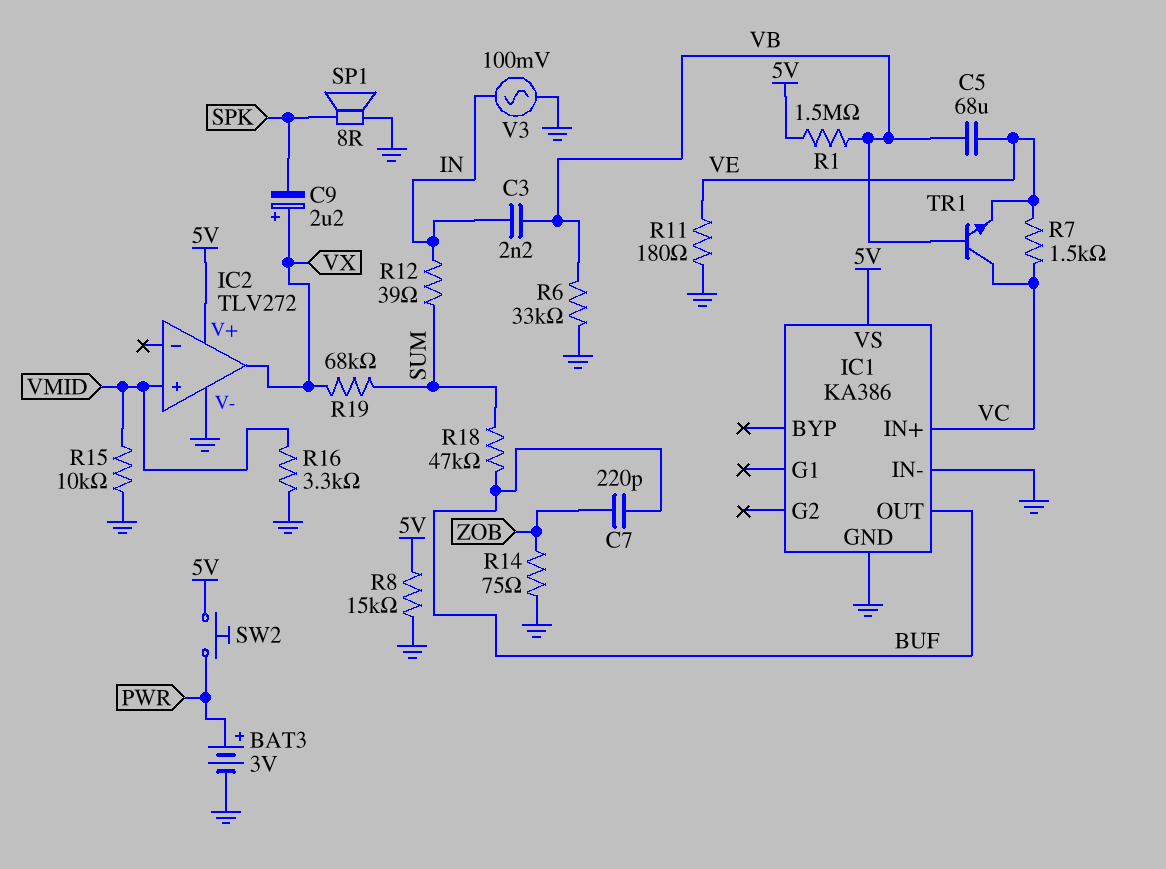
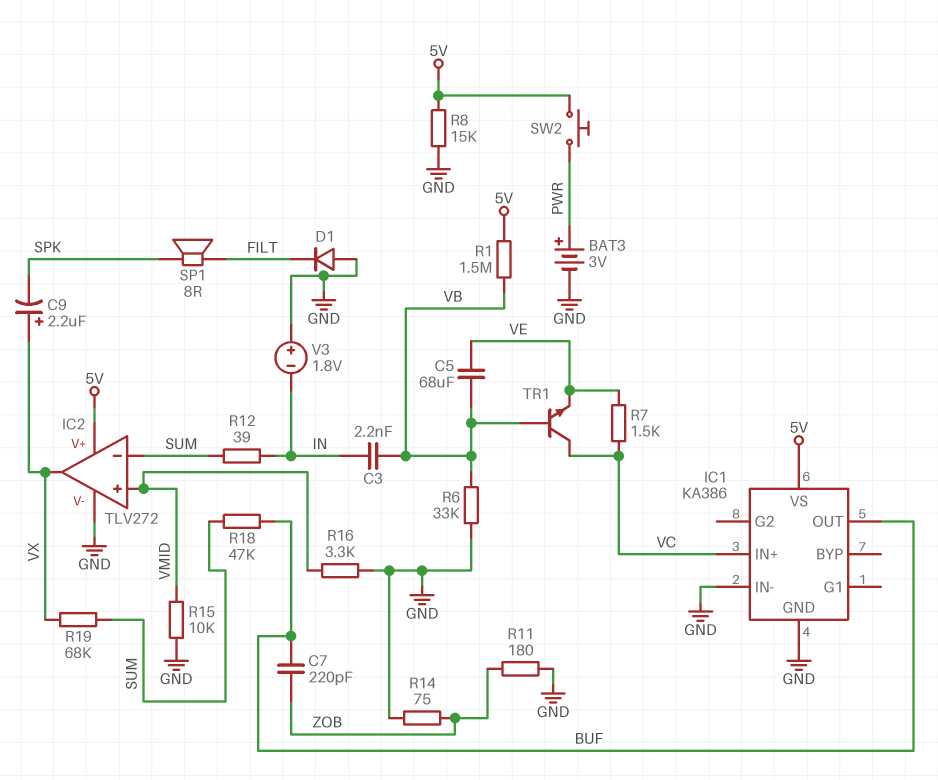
D1: none -> diode (A GND, K FILT)
IC2 pin in-: none -> SUM
R11: 180 (GND, VE) -> 180 (GND, ZOB)
SP1: speaker 8R (GND, SPK) -> speaker 8R (FILT, SPK)
V3: AC 100mV (GND, IN) -> 1.8V (plus GND, minus IN)

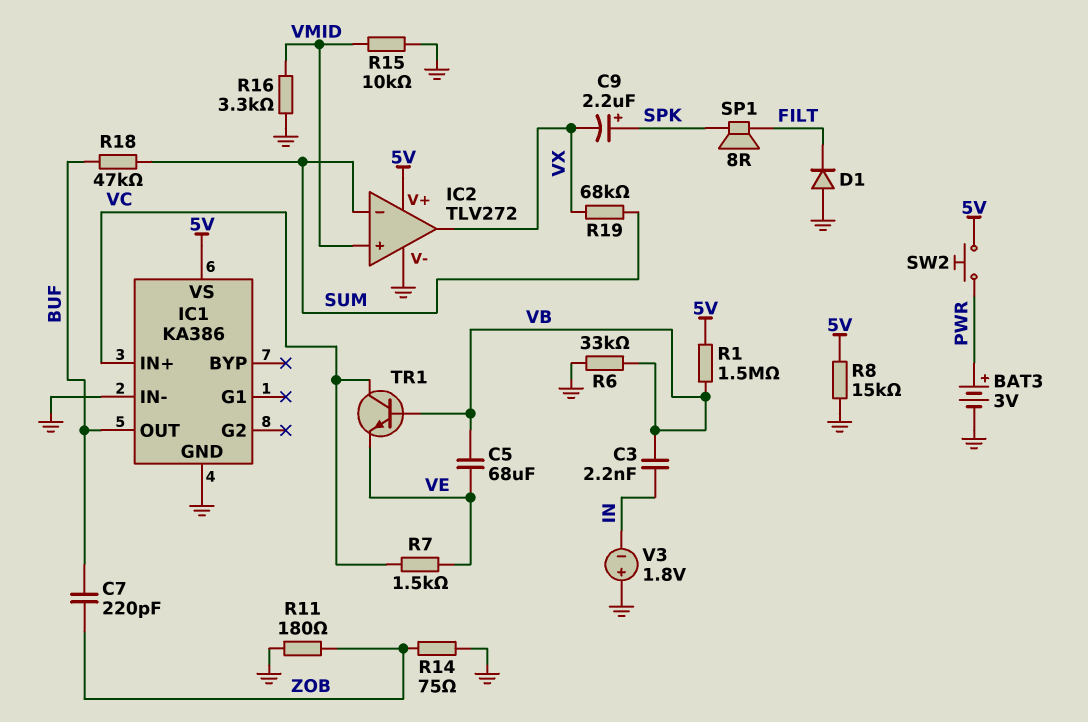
C9: 2.2uF (plus VX, minus SPK) -> 2.2uF (plus SPK, minus VX)
R12: 39 (IN, SUM) -> none

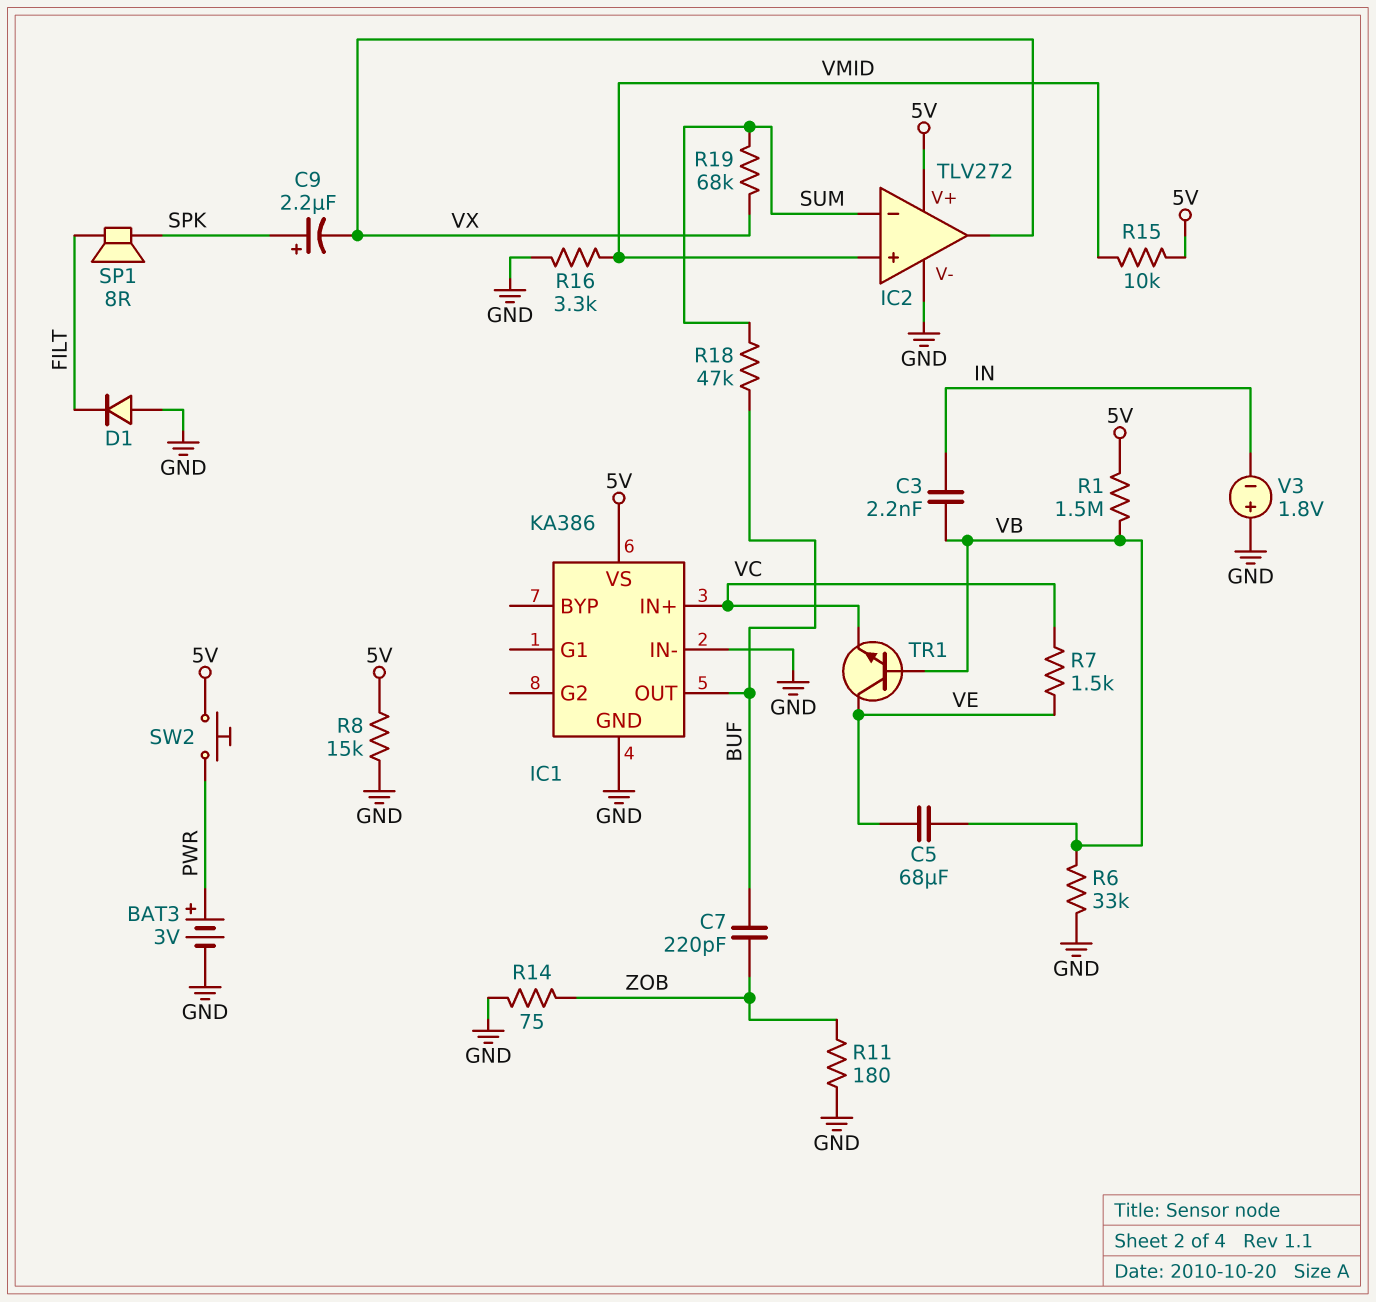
R15: 10k (GND, VMID) -> 10k (5V, VMID)
TR1: NPN (B VB, C VC, E VE) -> NPN (B VB, C VE, E VC)

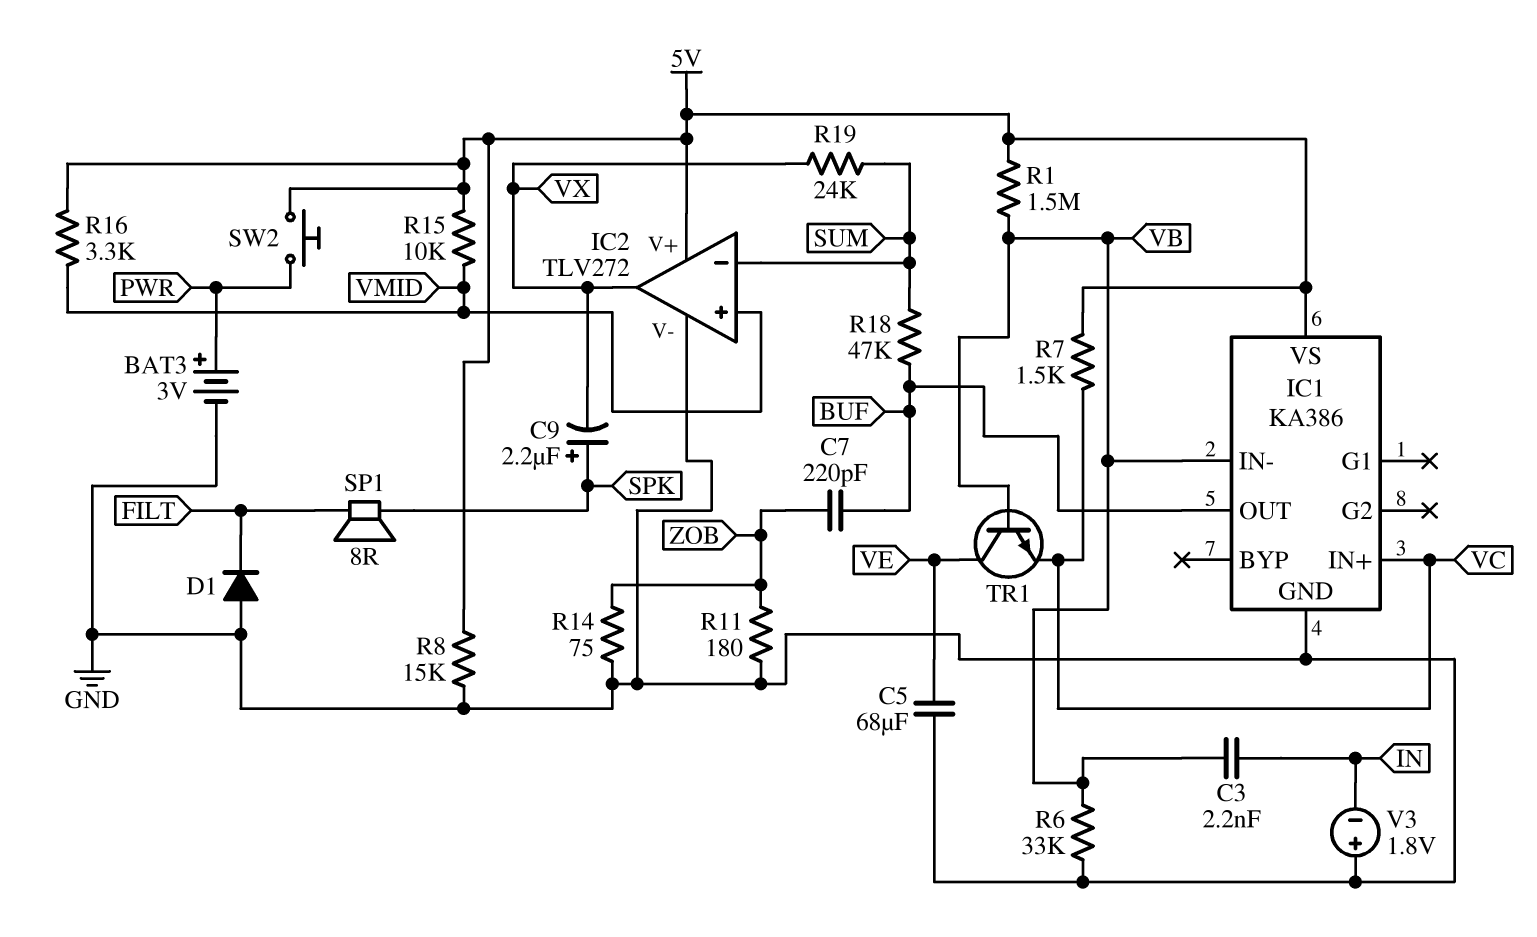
C5: 68uF (VB, VE) -> 68uF (GND, VE)
IC1 pin IN-: GND -> VB
R7: 1.5k (VC, VE) -> 1.5k (5V, VC)
R16: 3.3k (GND, VMID) -> 3.3k (5V, VMID)
R19: 68k (SUM, VX) -> 24k (SUM, VX)

